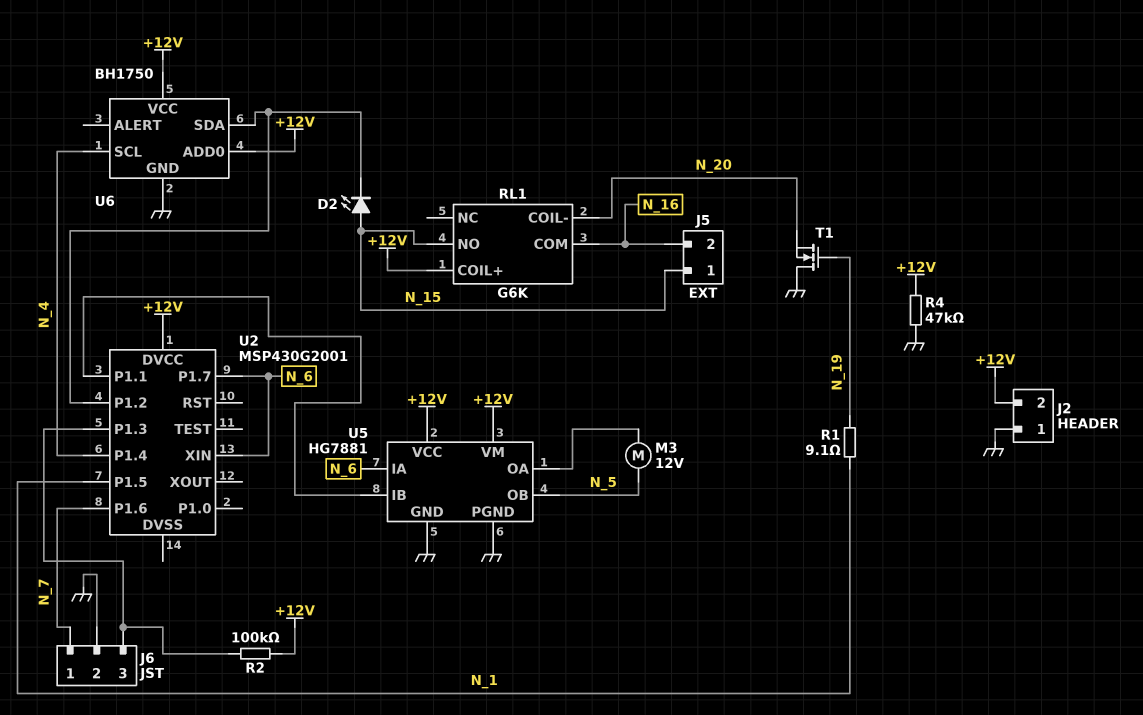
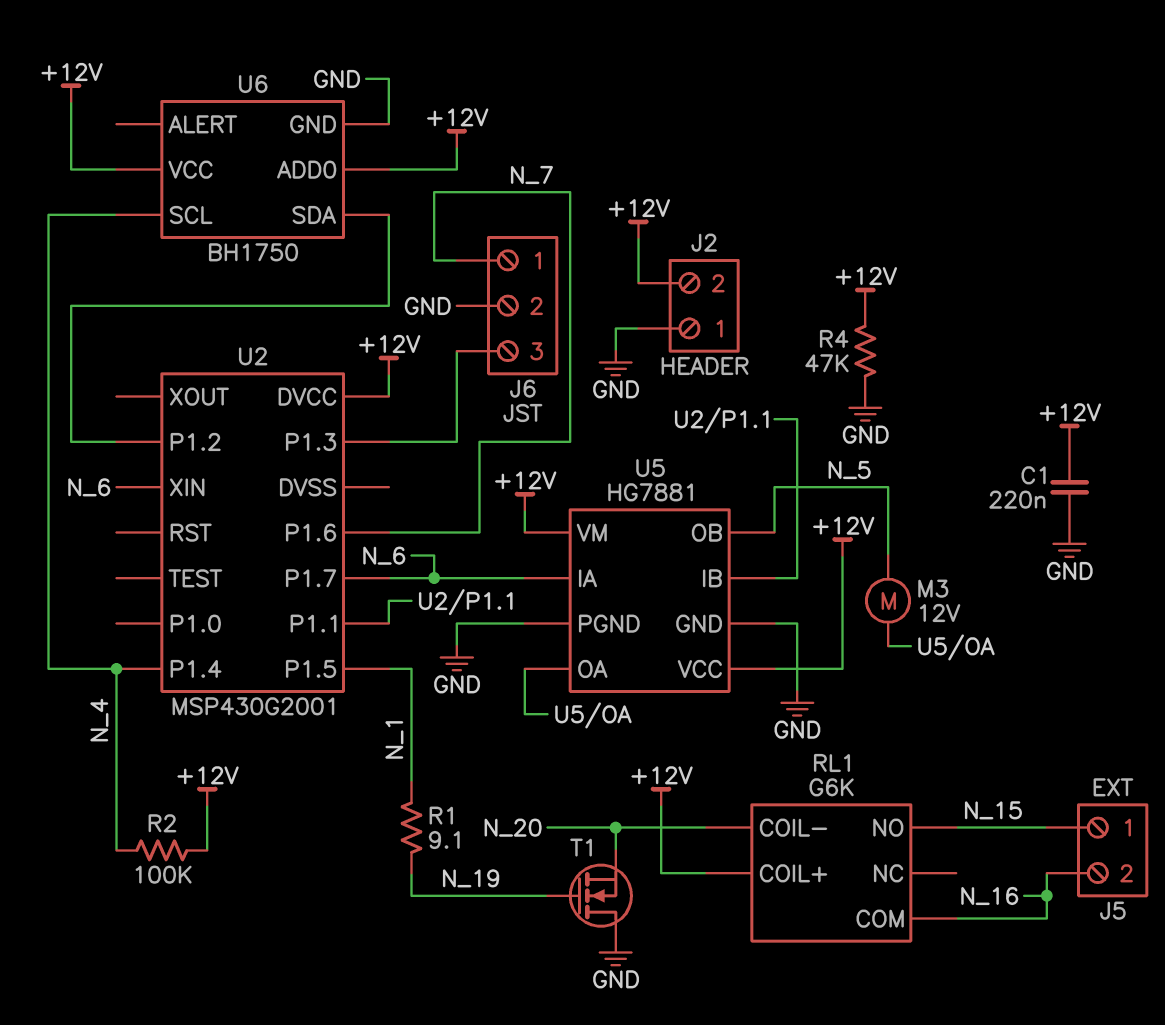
C1: none -> 220nF (+12V, GND)
D2: LED (A N_15, K U2/P1.2) -> none
R2: 100k (+12V, J6/3) -> 100k (+12V, N_4)

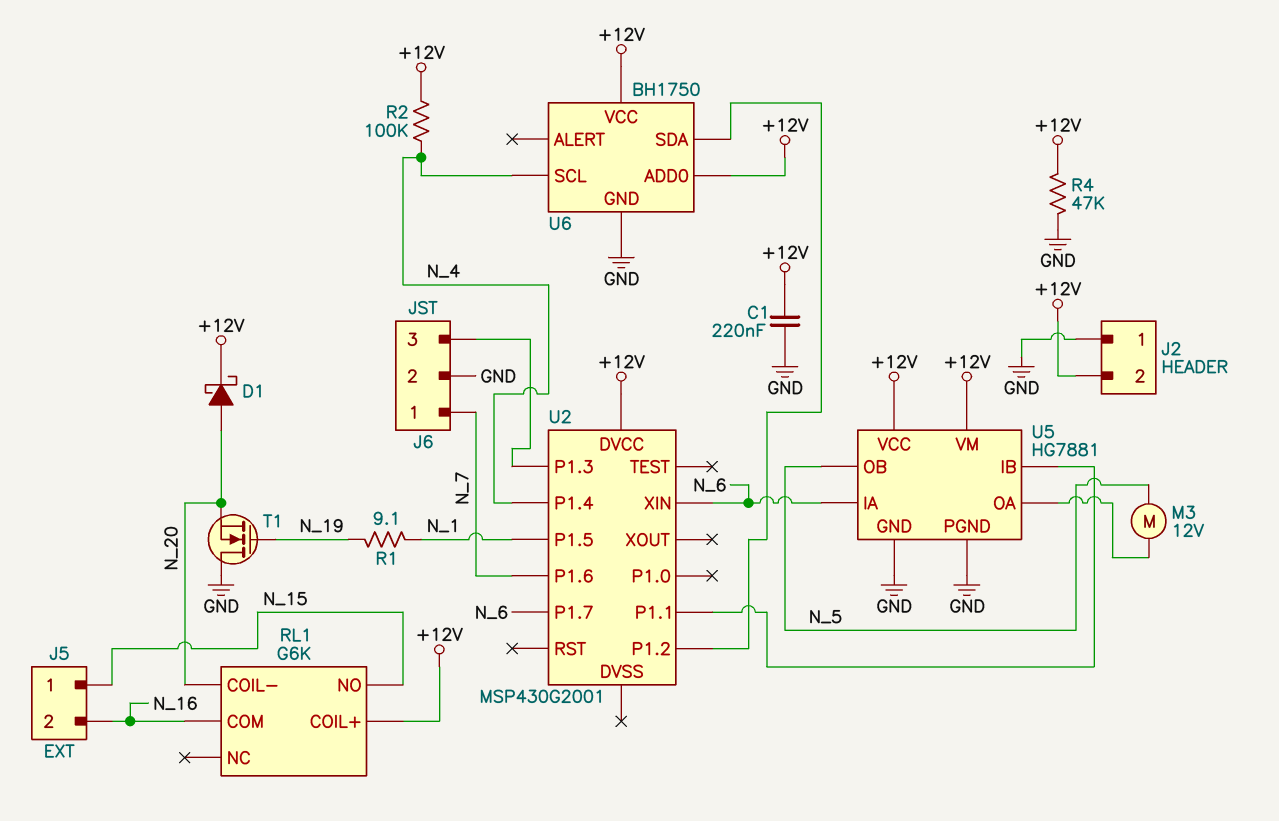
D1: none -> schottky (A N_20, K +12V)

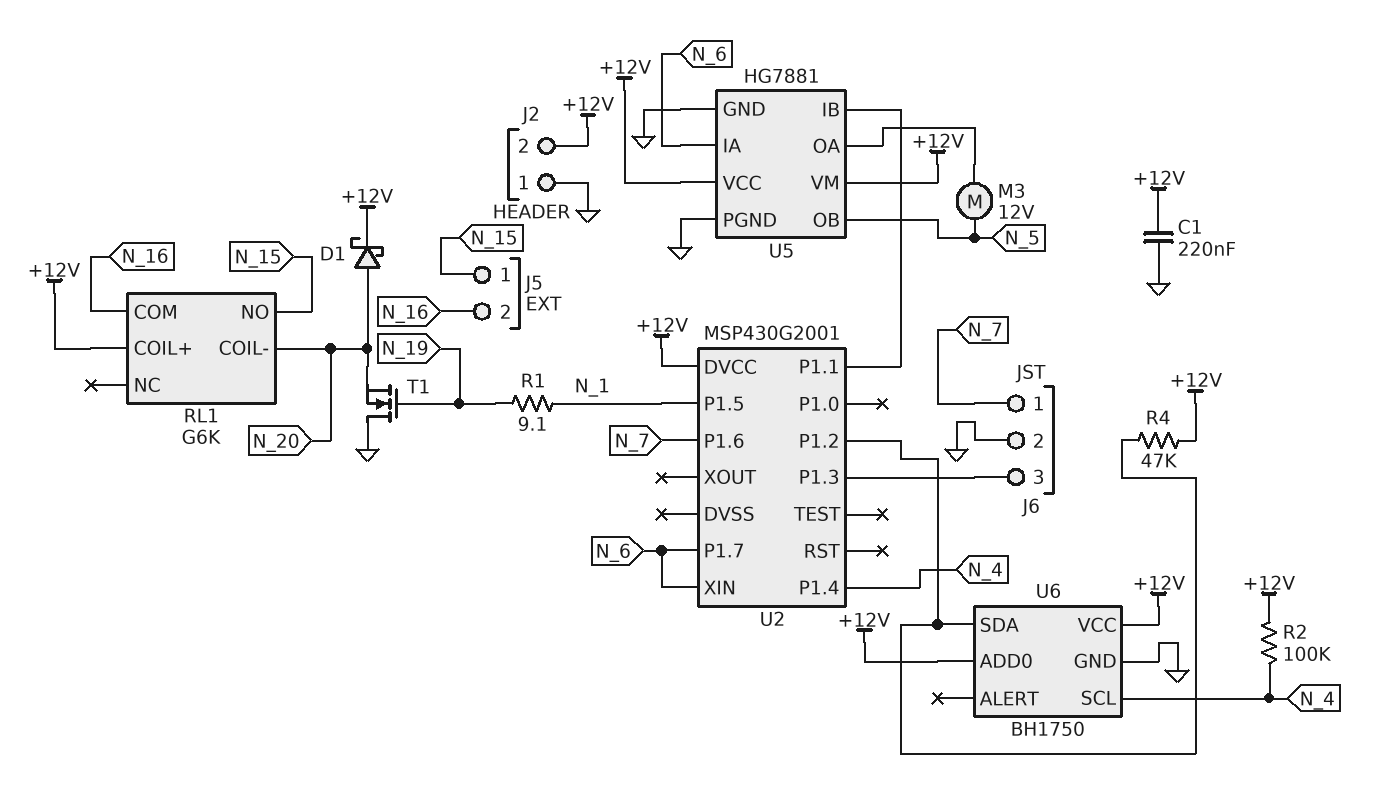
R4: 47k (+12V, GND) -> 47k (+12V, U2/P1.2)

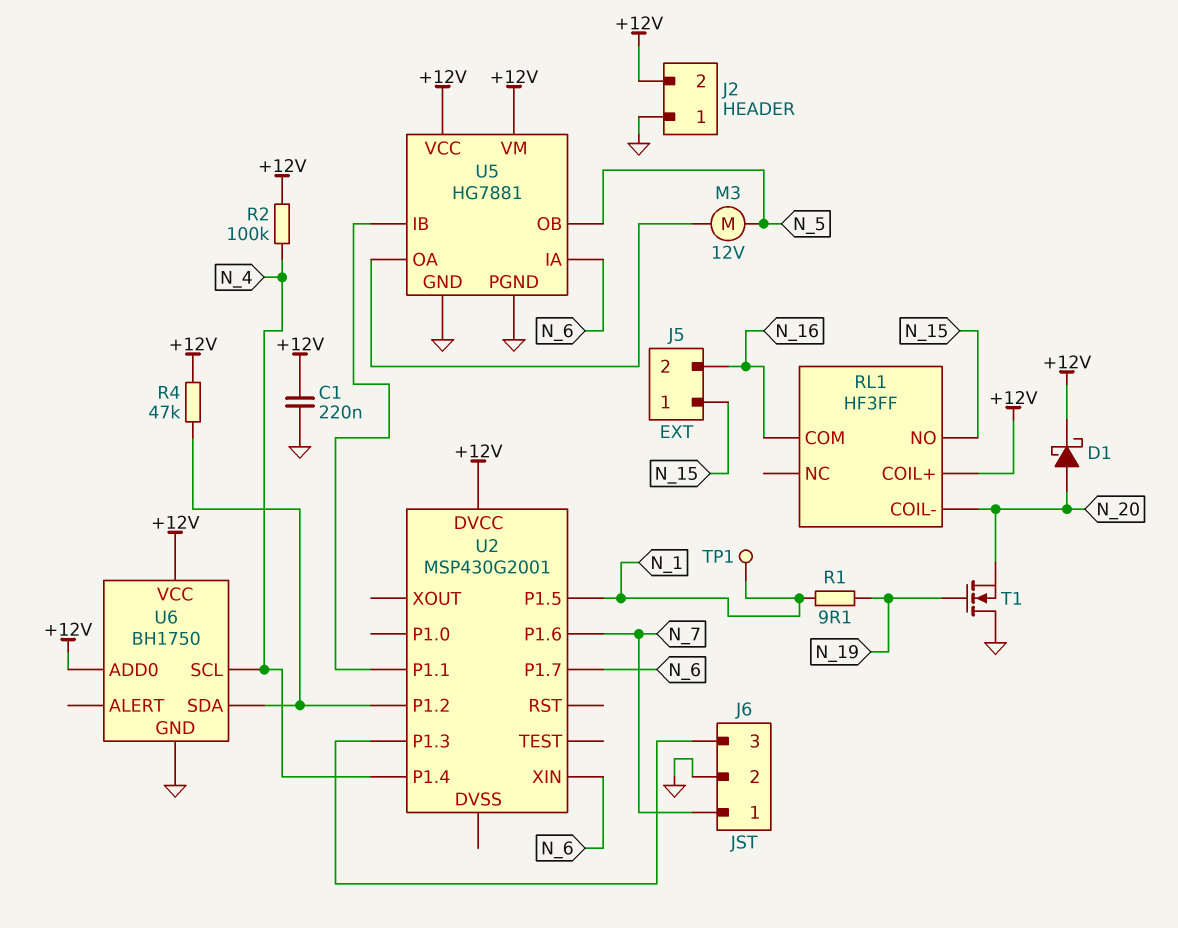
RL1: G6K -> HF3FF
TP1: none -> test point (N_1)

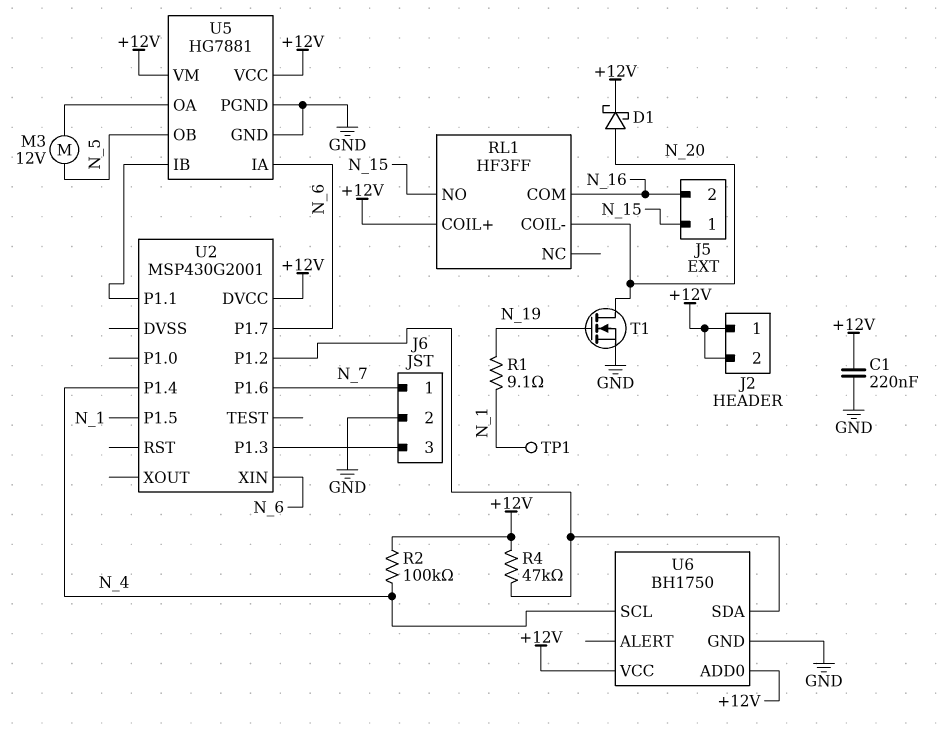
J2 pin 1: GND -> +12V
T1: NMOS (G N_19, D GND, S N_20) -> NMOS (G N_19, D N_20, S GND)

